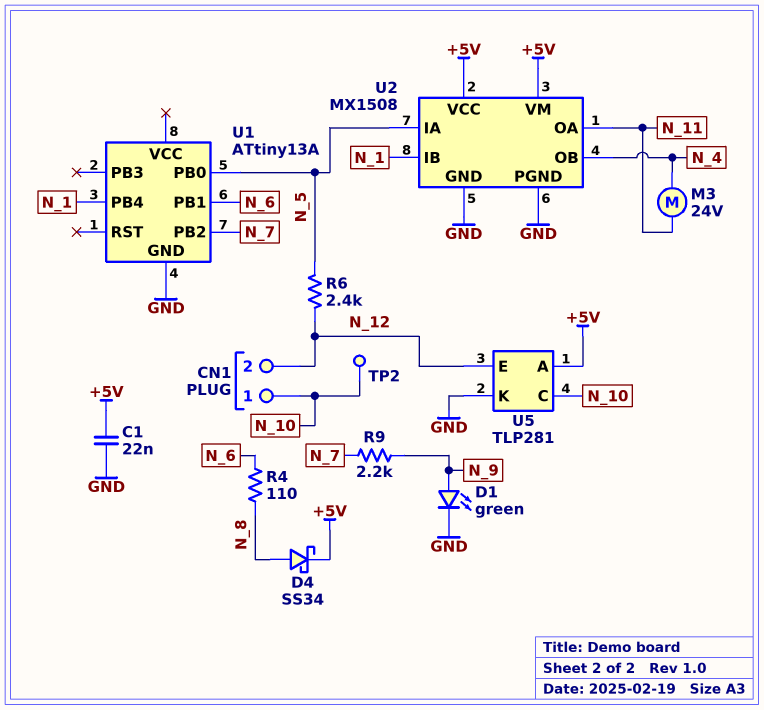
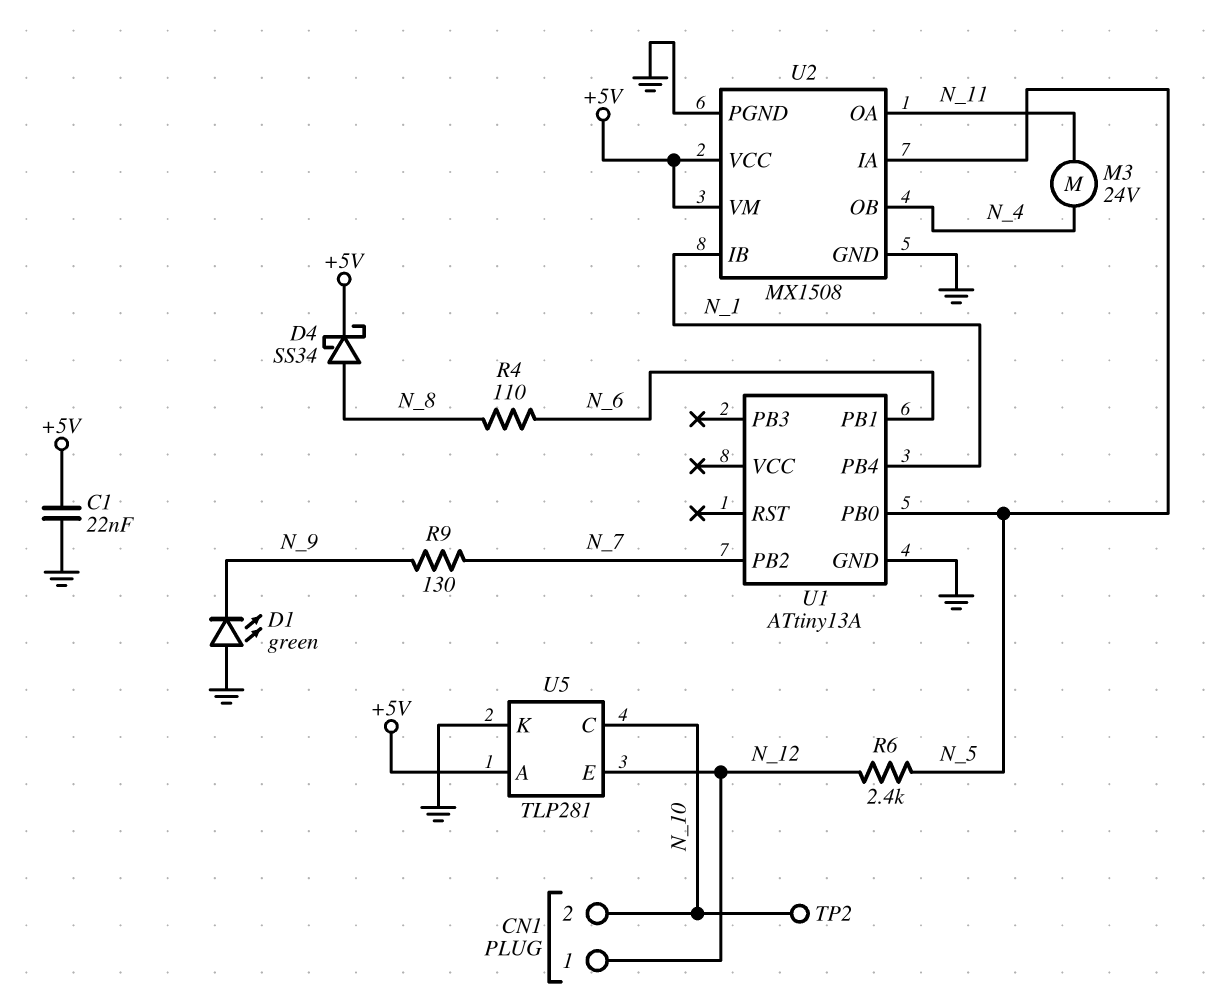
CN1 pin 1: N_10 -> N_12
CN1 pin 2: N_12 -> N_10
D1: LED green (A N_9, K GND) -> LED green (A GND, K N_9)
R9: 2.2k (N_7, N_9) -> 130 (N_7, N_9)

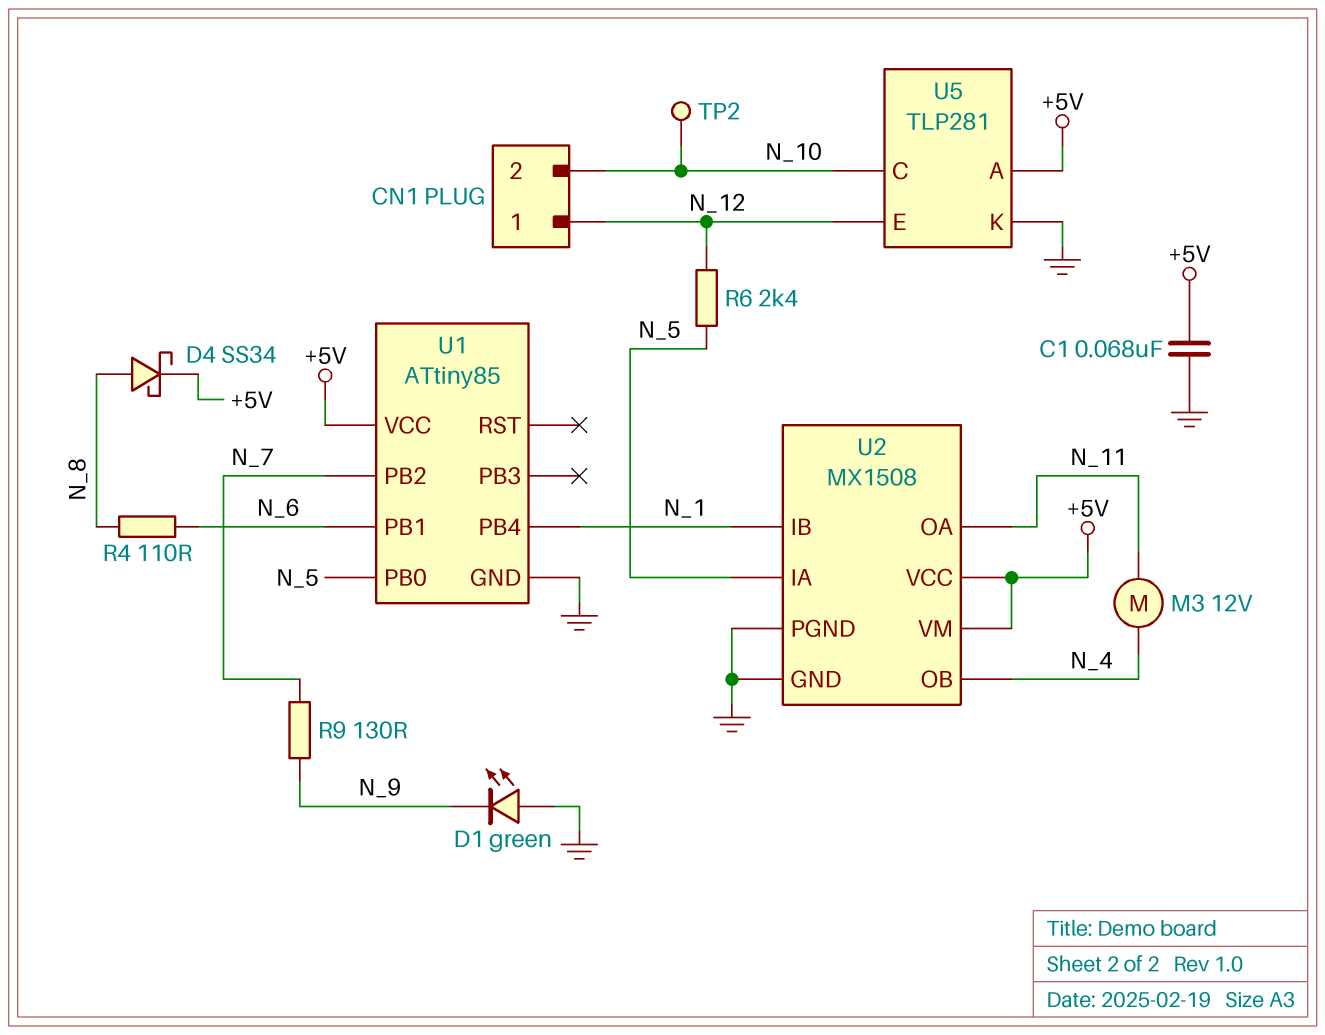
C1: 22nF (+5V, GND) -> 68nF (+5V, GND)
M3: motor 24V (N_4, N_11) -> motor 12V (N_4, N_11)
U1: ATtiny13A -> ATtiny85
U1 pin VCC: none -> +5V

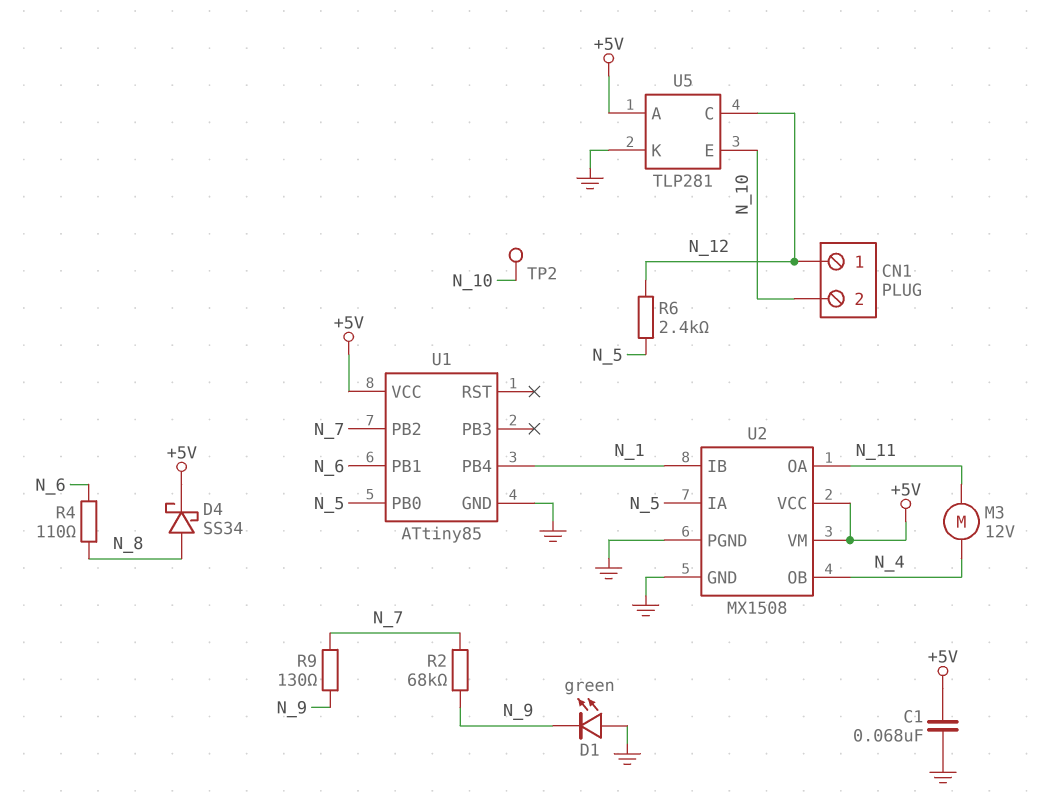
R2: none -> 68k (N_7, N_9)
U5 pin C: N_10 -> N_12
U5 pin E: N_12 -> N_10

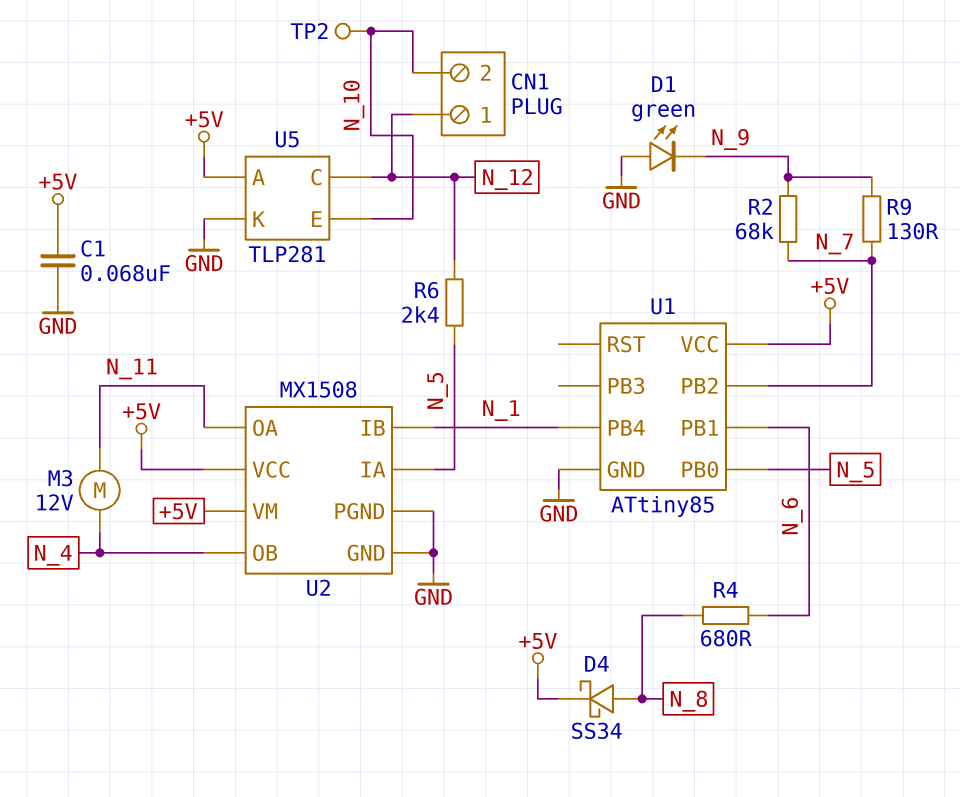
R4: 110 (N_6, N_8) -> 680 (N_6, N_8)

